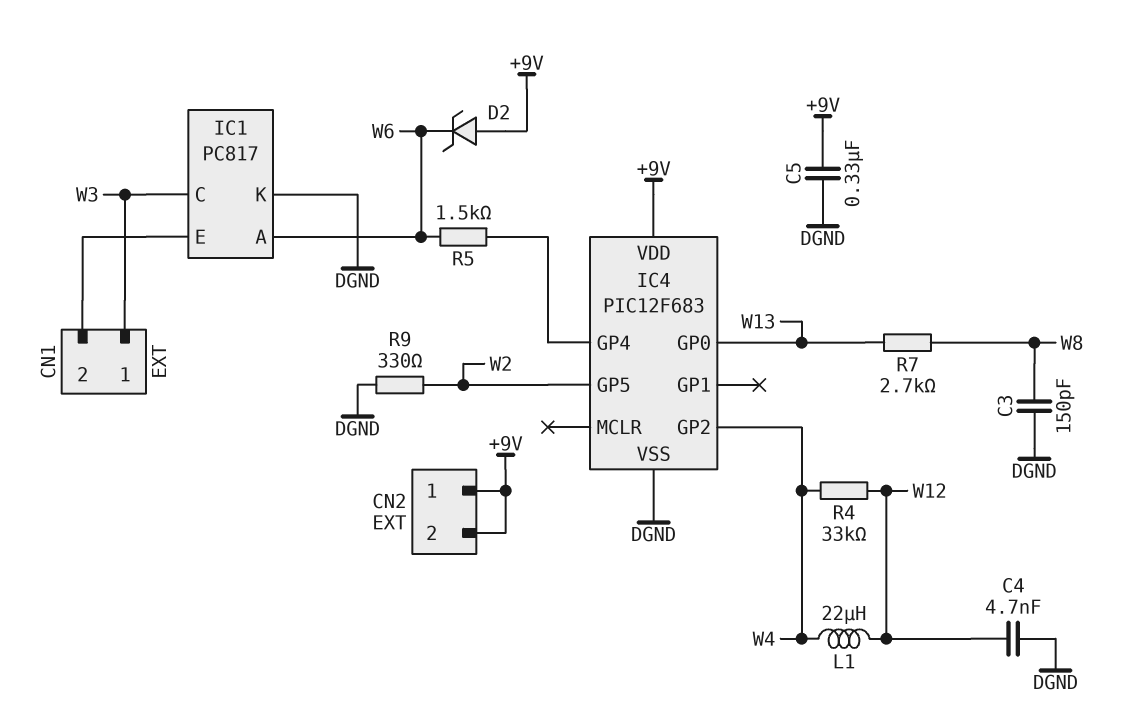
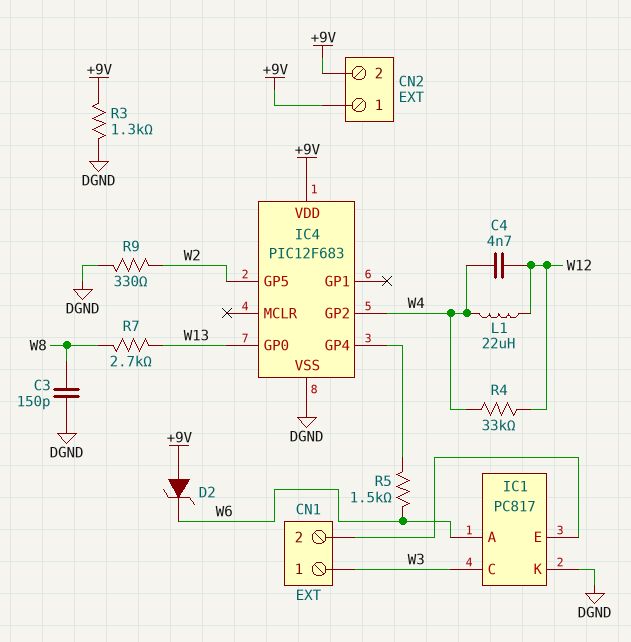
C4: 4.7nF (DGND, W12) -> 4.7nF (W4, W12)
C5: 330nF (+9V, DGND) -> none
R3: none -> 1.3k (+9V, DGND)

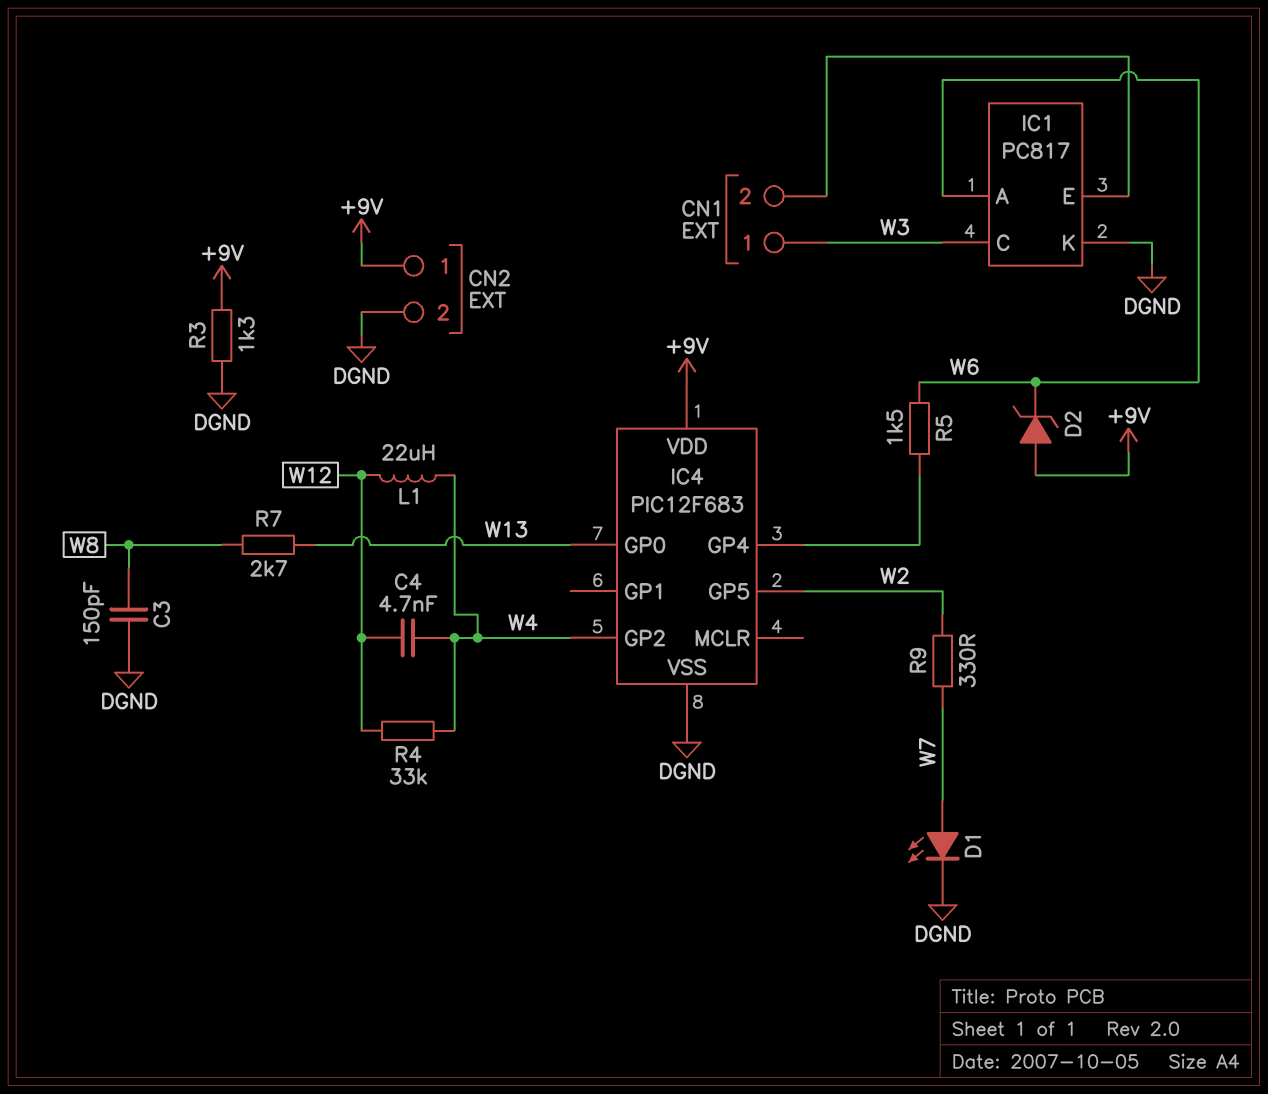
CN2 pin 2: +9V -> DGND
D1: none -> LED (A W7, K DGND)
R9: 330 (DGND, W2) -> 330 (W2, W7)

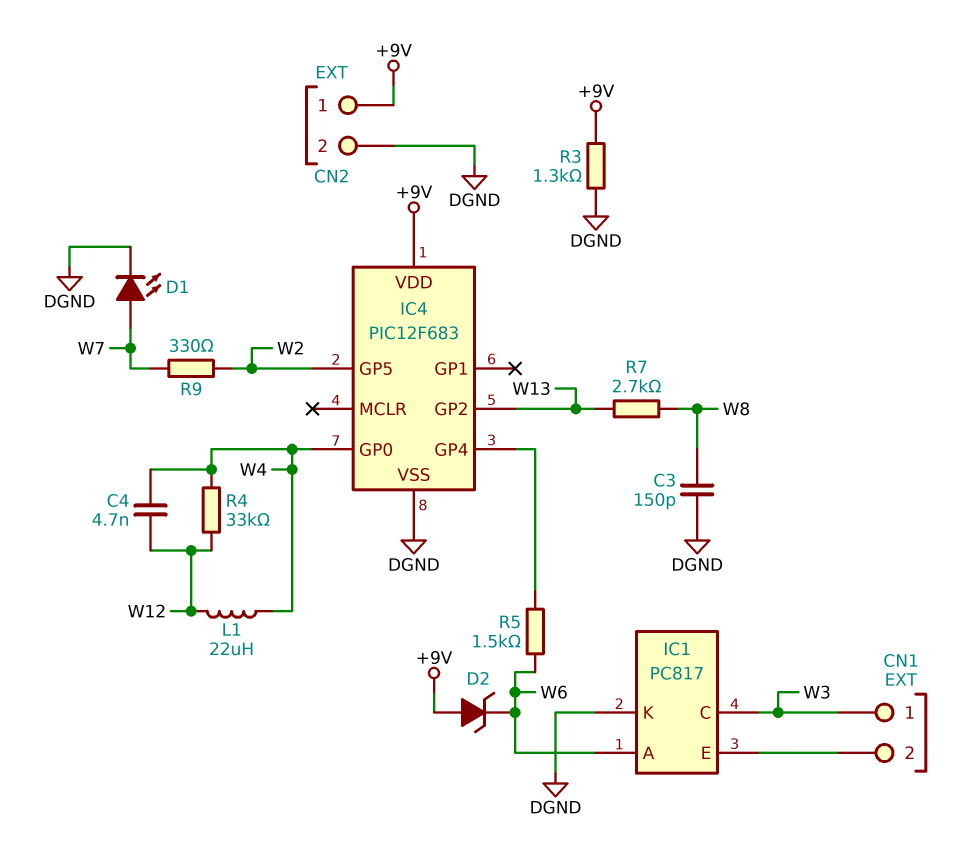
IC4 pin GP0: W13 -> W4
IC4 pin GP2: W4 -> W13

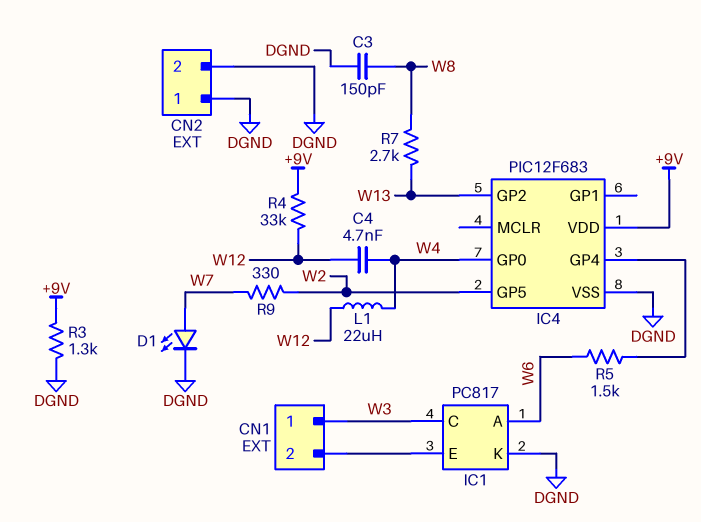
CN2 pin 1: +9V -> DGND
D2: zener (A +9V, K W6) -> none
R4: 33k (W4, W12) -> 33k (+9V, W12)

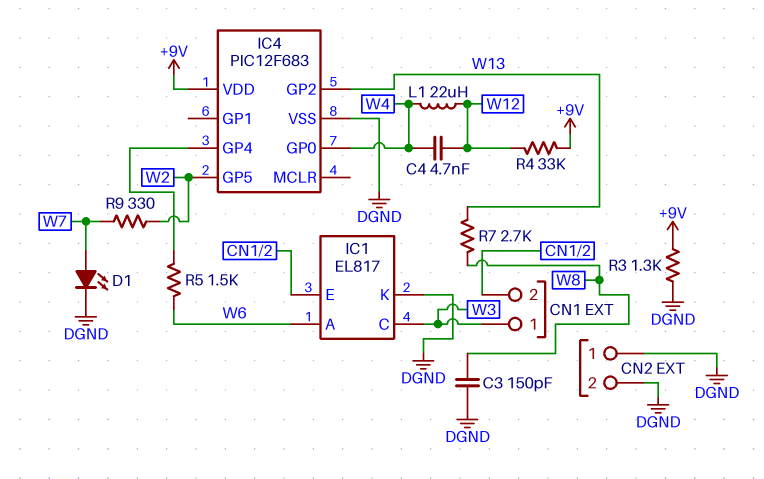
IC1: PC817 -> EL817

